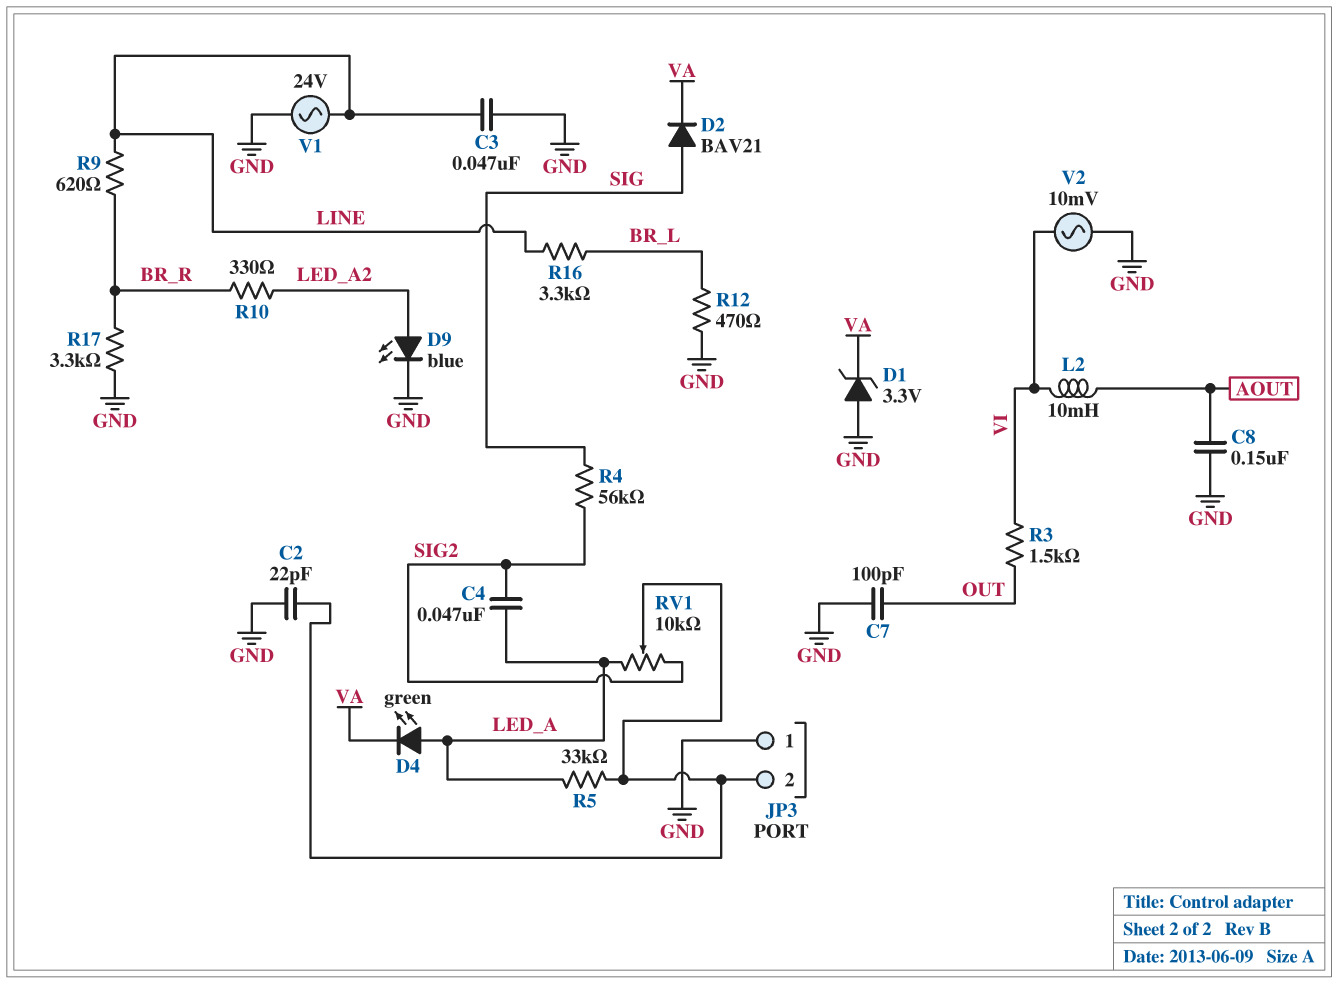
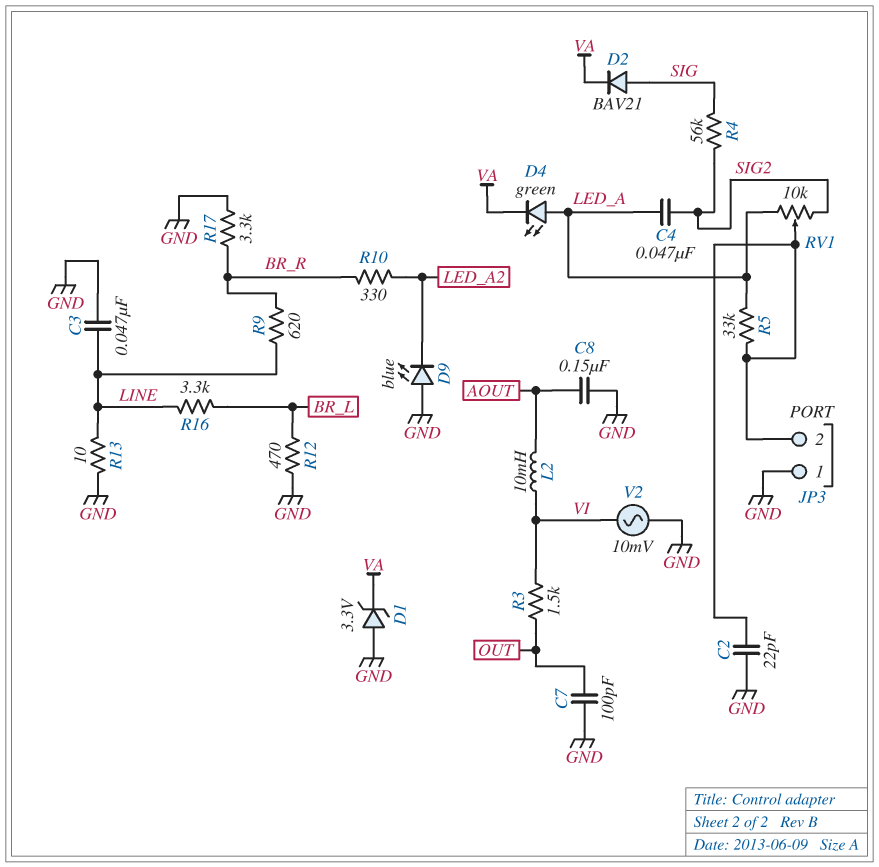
D9: LED blue (A LED_A2, K GND) -> LED blue (A GND, K LED_A2)
R13: none -> 10 (GND, LINE)
V1: AC 24V (GND, LINE) -> none

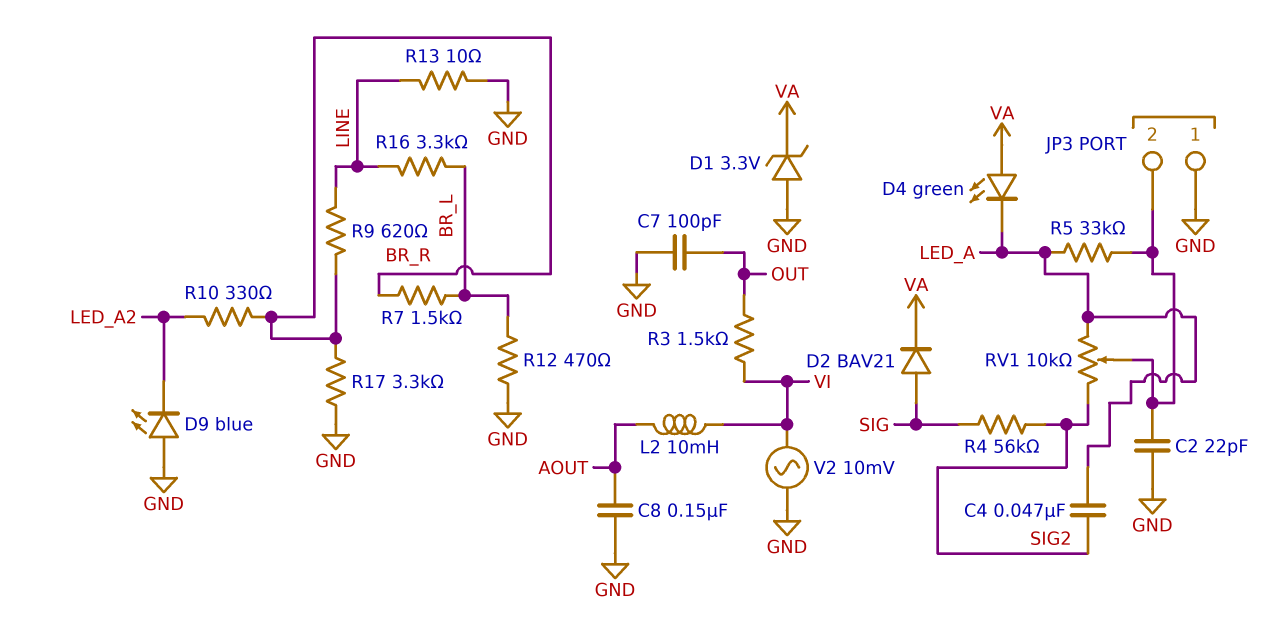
C3: 47nF (GND, LINE) -> none
D4: LED green (A LED_A, K VA) -> LED green (A VA, K LED_A)
R7: none -> 1.5k (BR_L, BR_R)

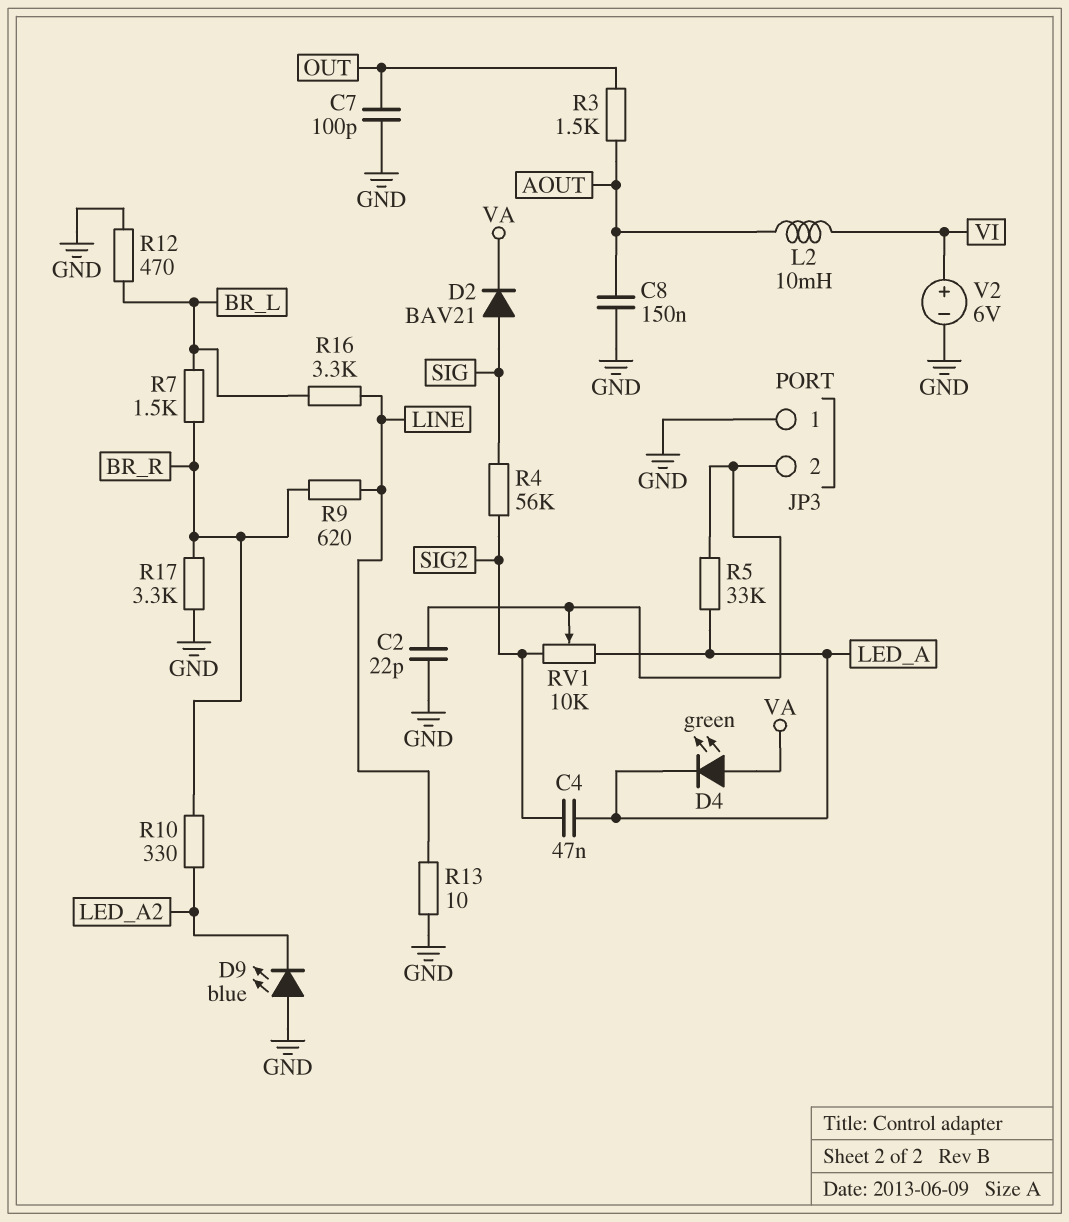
D1: zener 3.3V (A GND, K VA) -> none
R3: 1.5k (OUT, VI) -> 1.5k (AOUT, OUT)
V2: AC 10mV (GND, VI) -> 6V (plus VI, minus GND)

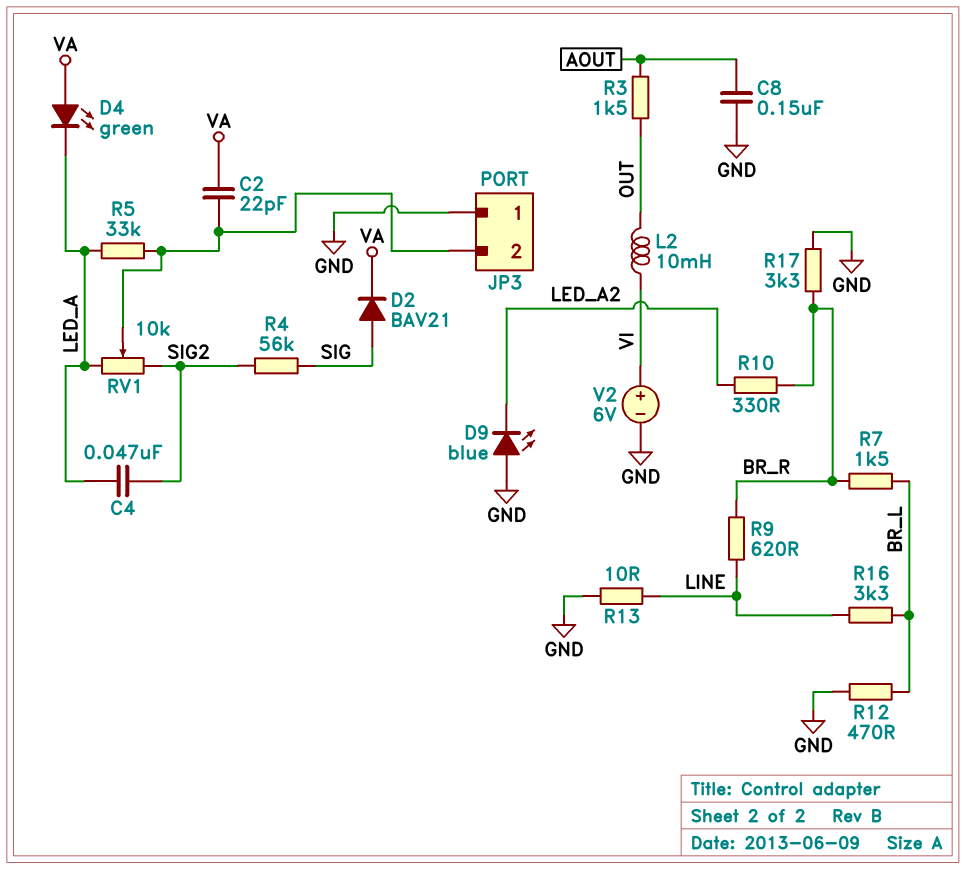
C2: 22pF (GND, JP3/2) -> 22pF (JP3/2, VA)
C7: 100pF (GND, OUT) -> none
L2: 10mH (AOUT, VI) -> 10mH (OUT, VI)

